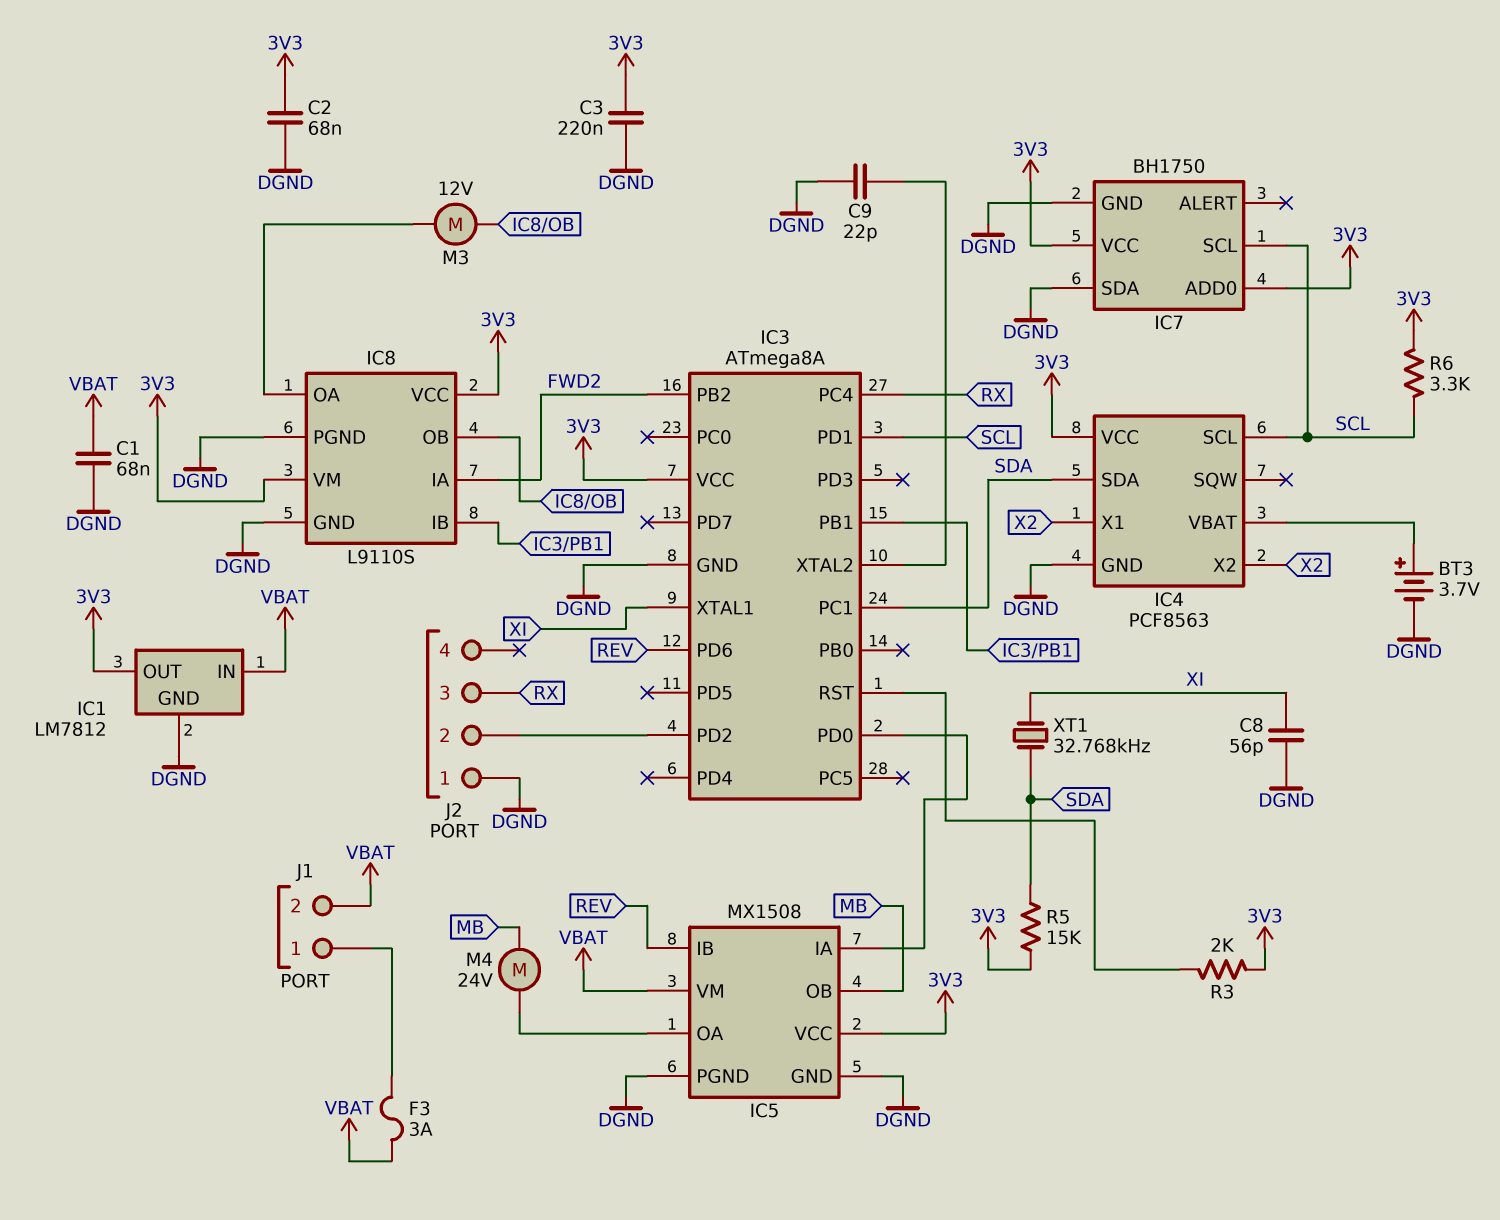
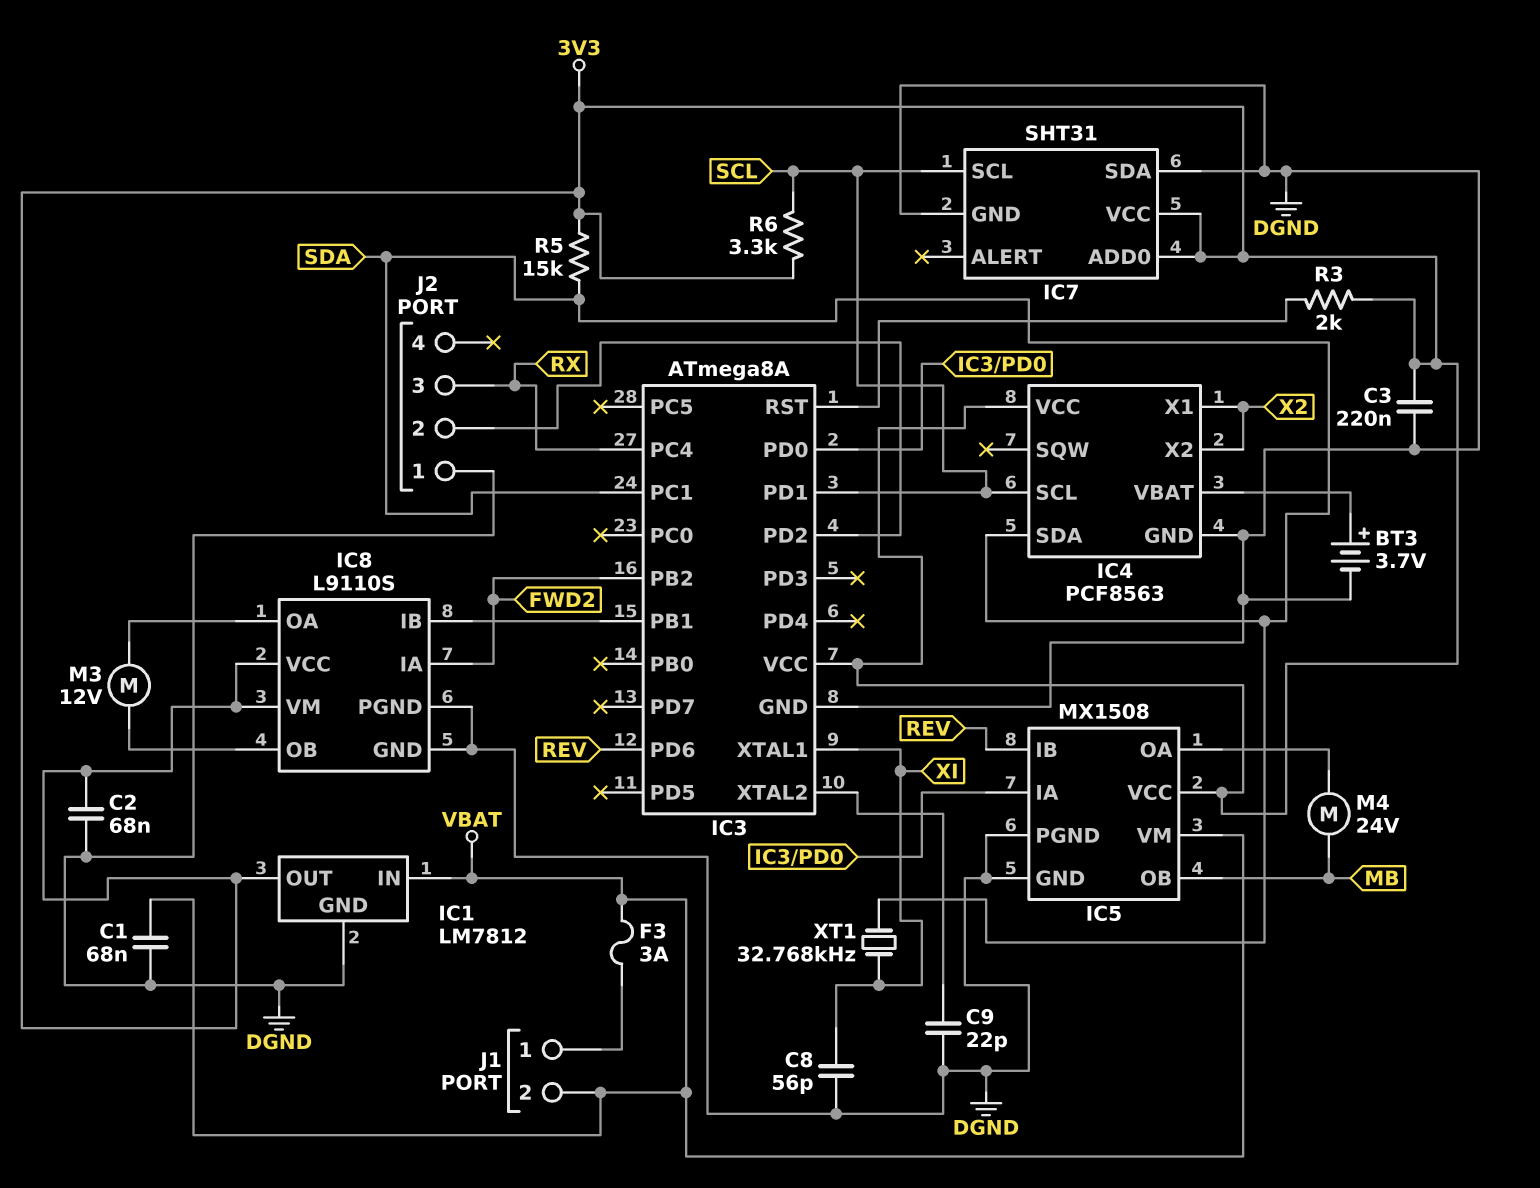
IC7: BH1750 -> SHT31

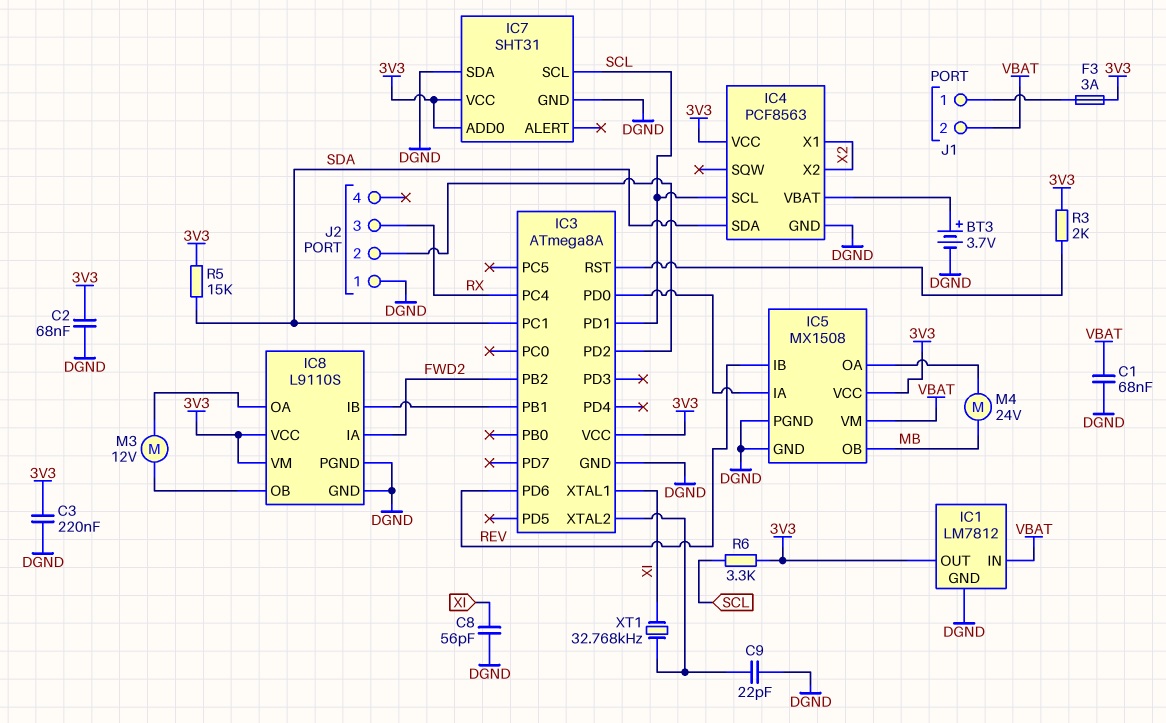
F3: 3A (J1/1, VBAT) -> 3A (3V3, J1/1)
XT1: 32.768kHz (SDA, XI) -> 32.768kHz (IC3/XTAL2, XI)

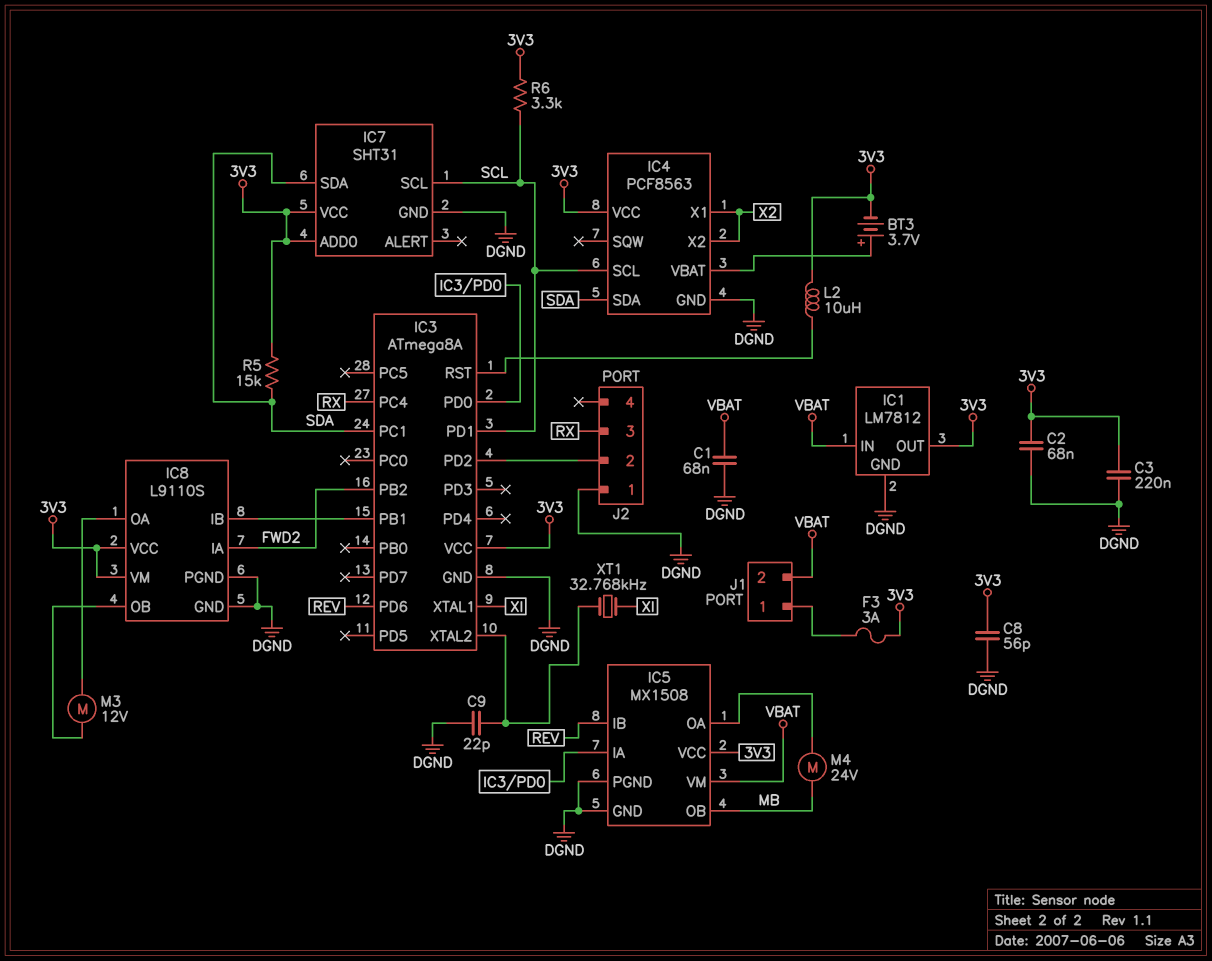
BT3: 3.7V (plus IC4/VBAT, minus DGND) -> 3.7V (plus IC4/VBAT, minus 3V3)
C8: 56pF (DGND, XI) -> 56pF (3V3, DGND)
IC7 pin SDA: DGND -> SDA
L2: none -> 10uH (3V3, IC3/RST)
R3: 2k (3V3, IC3/RST) -> none

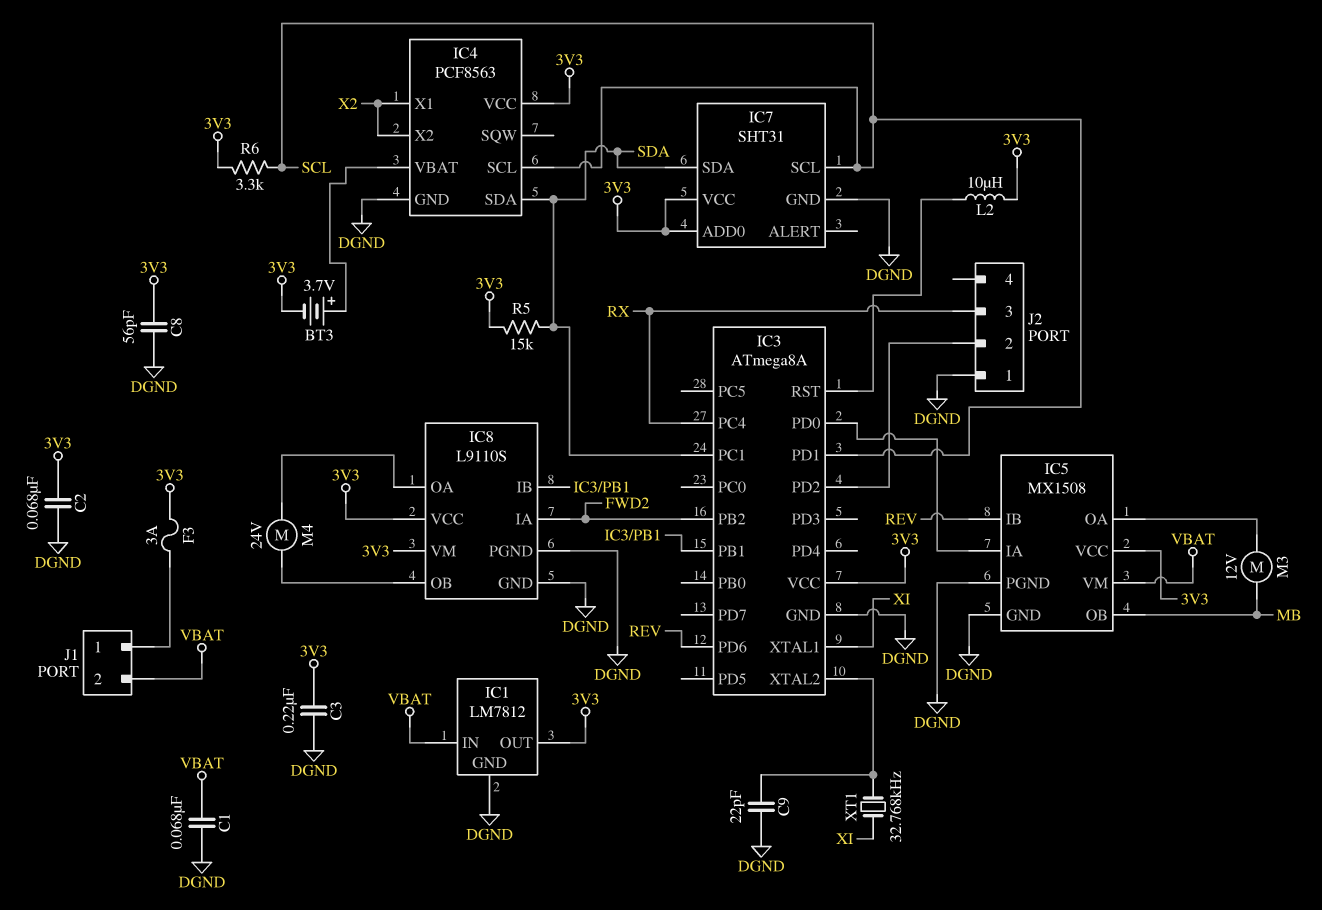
M3: motor 12V (IC8/OA, IC8/OB) -> motor 12V (IC5/OA, MB)
M4: motor 24V (IC5/OA, MB) -> motor 24V (IC8/OA, IC8/OB)

